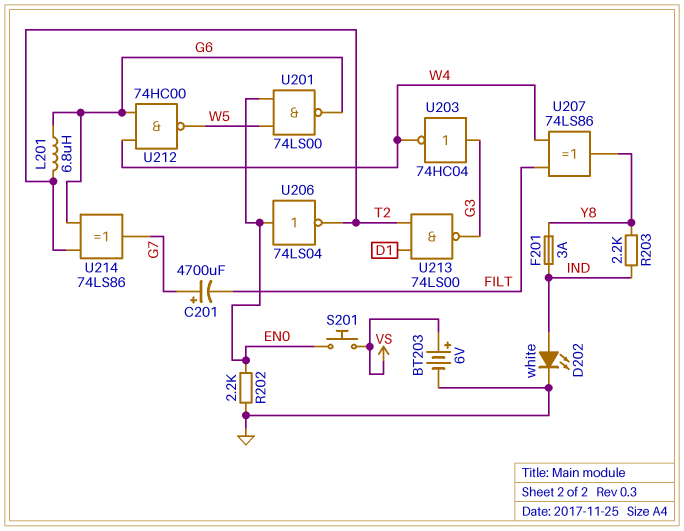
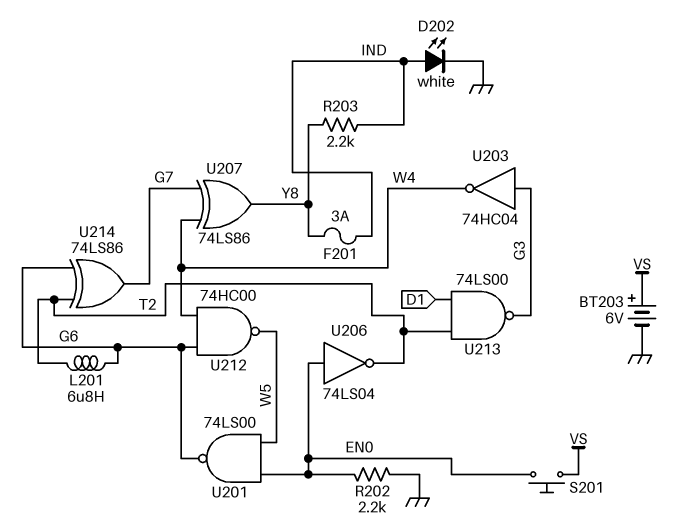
C201: 4700uF (plus G7, minus FILT) -> none
U207: XOR 74LS86 (in FILT, in W4, out Y8) -> XOR 74LS86 (in G7, in W4, out Y8)

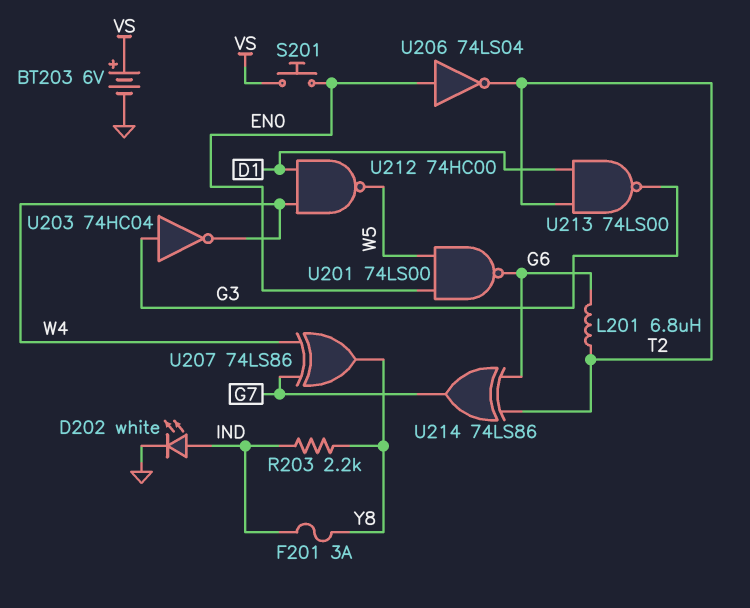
R202: 2.2k (EN0, GND) -> none
U212: NAND 74HC00 (in G6, in W4, out W5) -> NAND 74HC00 (in D1, in W4, out W5)

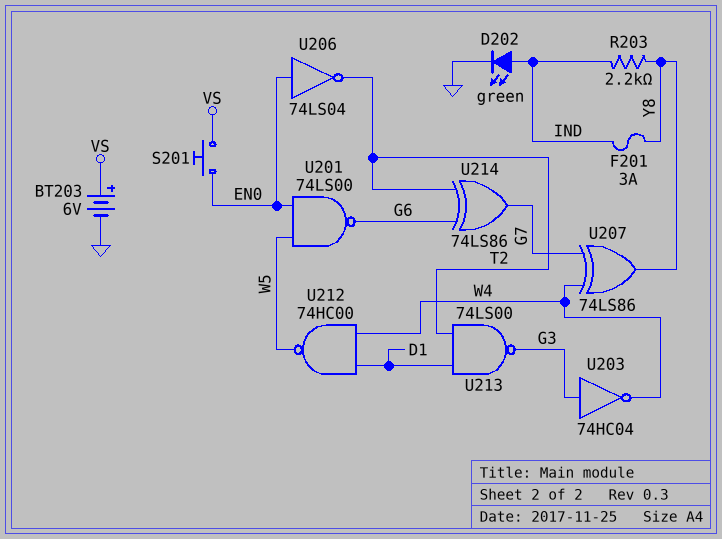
D202: LED white (A IND, K GND) -> LED green (A IND, K GND)
L201: 6.8uH (G6, T2) -> none

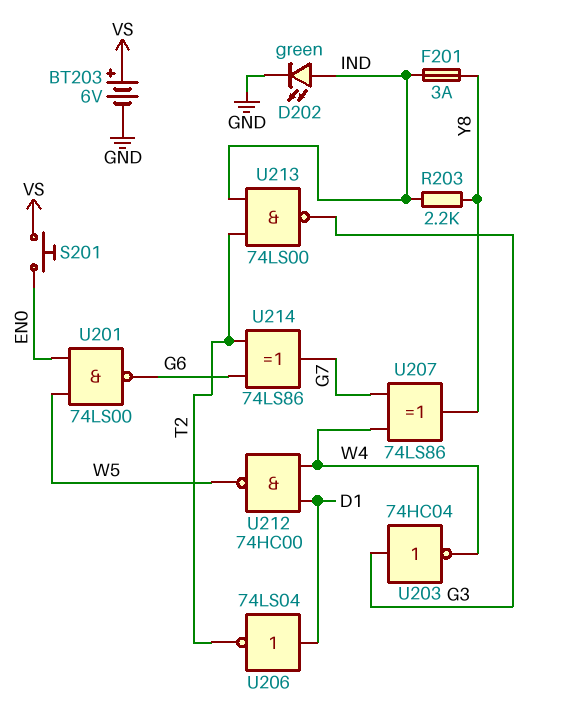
U206: NOT 74LS04 (in EN0, out T2) -> NOT 74LS04 (in D1, out T2)
U213: NAND 74LS00 (in D1, in T2, out G3) -> NAND 74LS00 (in IND, in T2, out G3)

